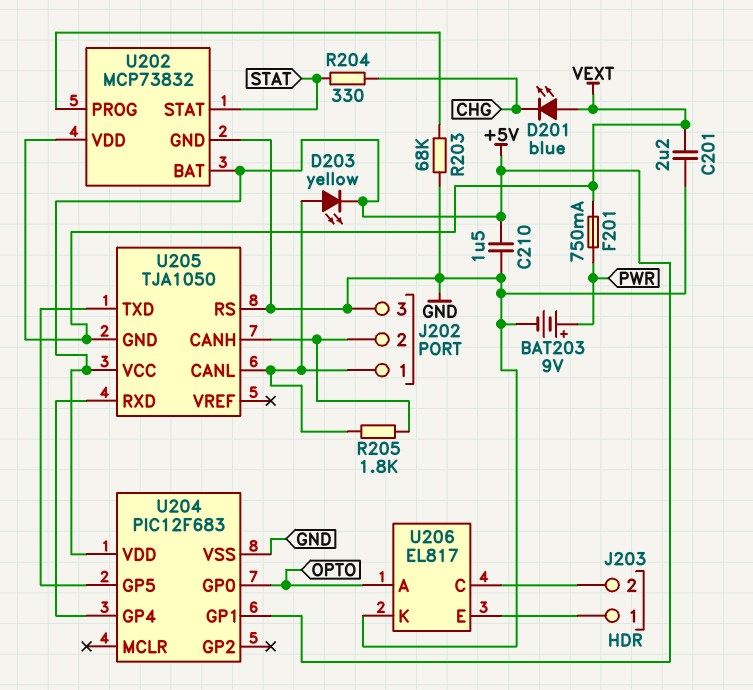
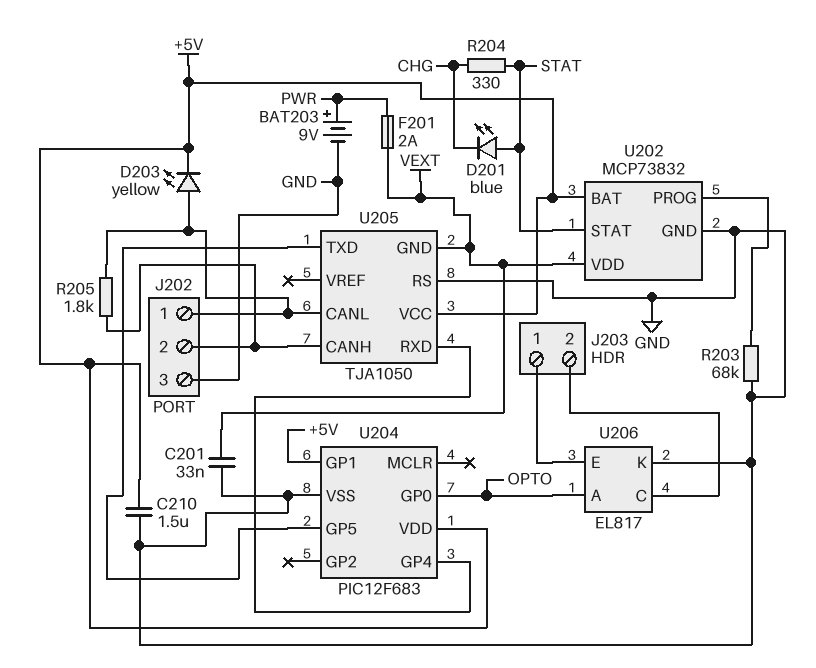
C201: 2.2uF (GND, VEXT) -> 33nF (GND, VEXT)
D201: LED blue (A VEXT, K CHG) -> LED blue (A STAT, K CHG)
F201: 750mA (PWR, VEXT) -> 2A (PWR, VEXT)

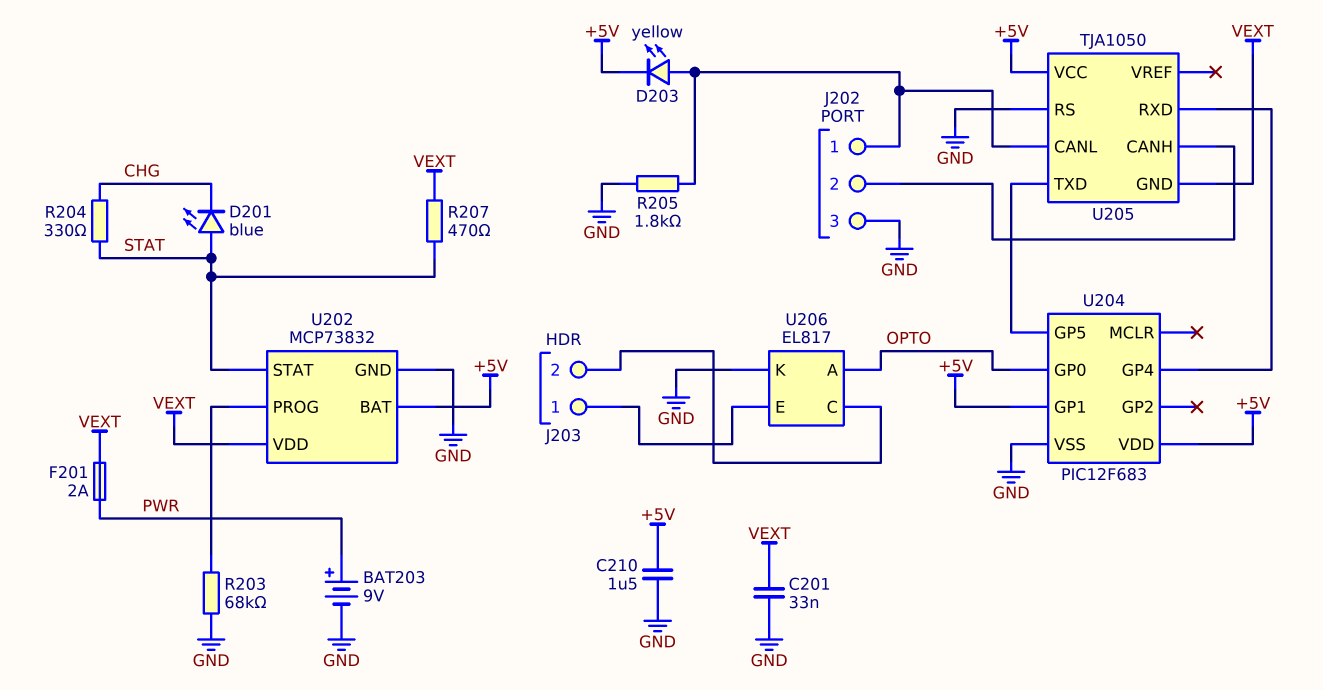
R205: 1.8k (J202/1, J202/2) -> 1.8k (GND, J202/1)
R207: none -> 470 (STAT, VEXT)

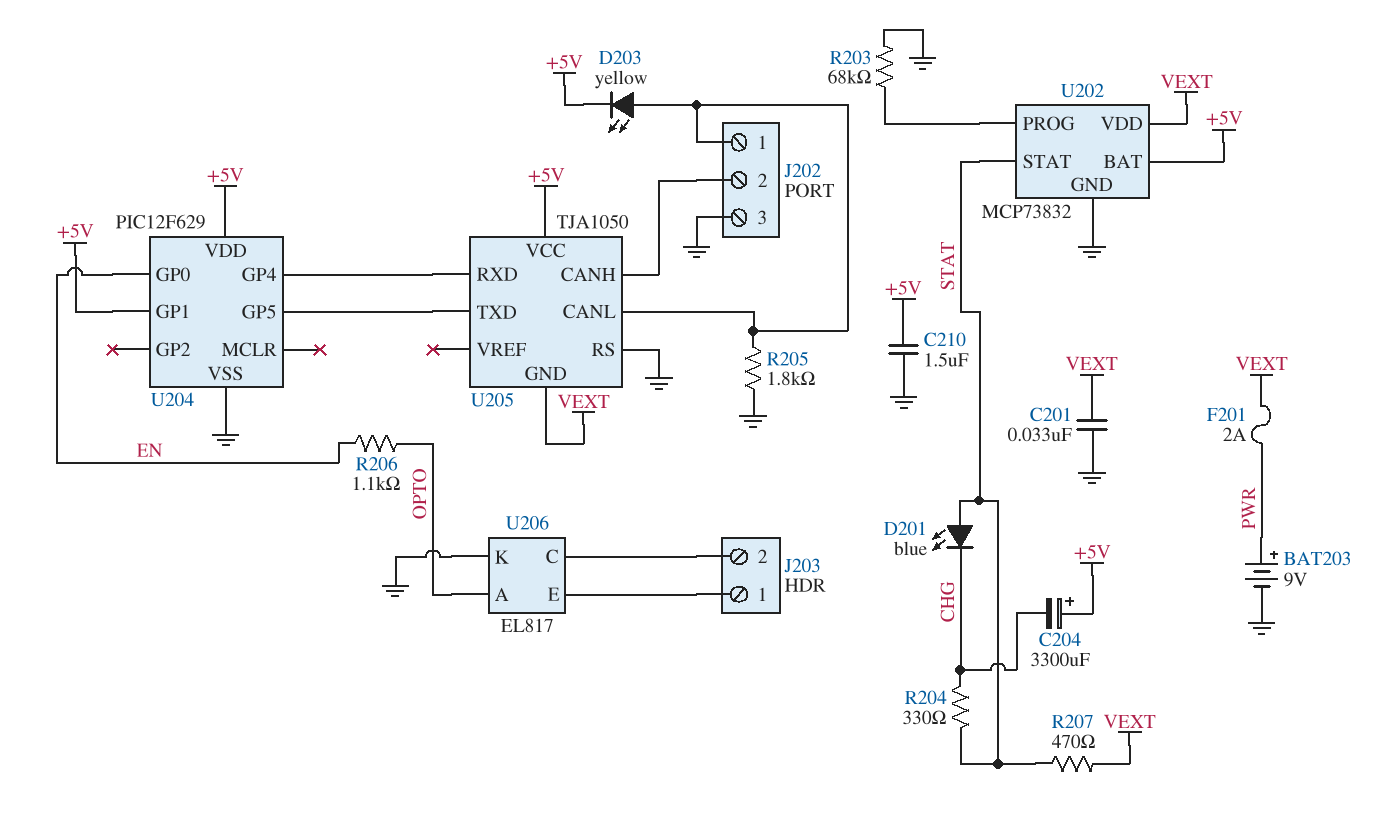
C204: none -> 3300uF (plus +5V, minus CHG)
R206: none -> 1.1k (EN, OPTO)
U204: PIC12F683 -> PIC12F629
U204 pin GP0: OPTO -> EN

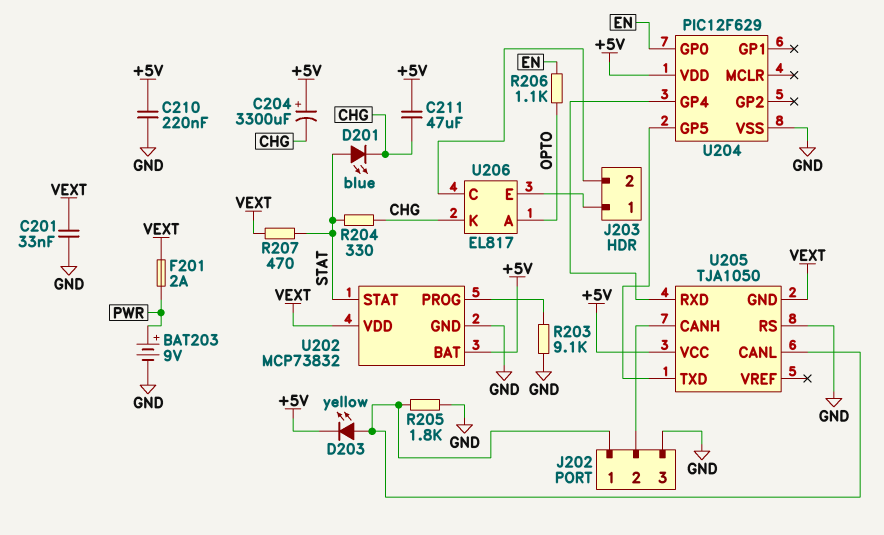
C210: 1.5uF (+5V, GND) -> 220nF (+5V, GND)
C211: none -> 47uF (+5V, CHG)
R203: 68k (GND, U202/PROG) -> 9.1k (GND, U202/PROG)
U204 pin GP1: +5V -> none
U206 pin K: GND -> CHG

